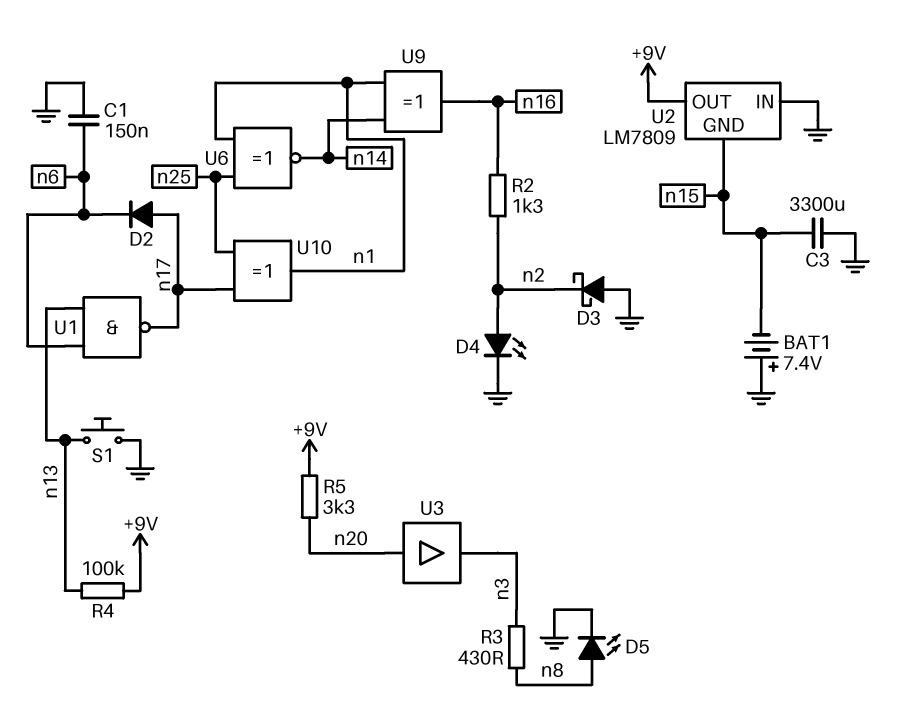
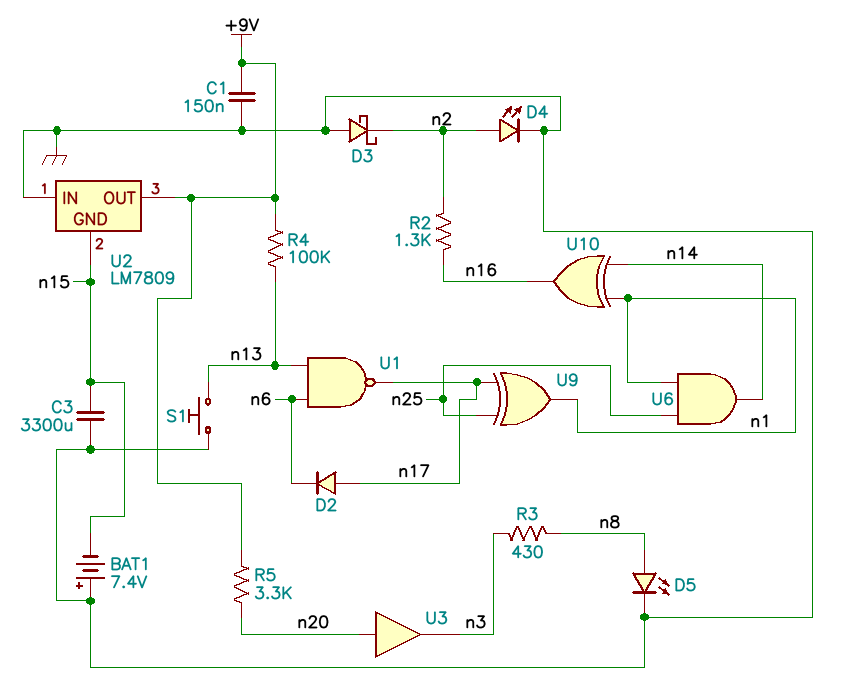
C1: 150nF (GND, n6) -> 150nF (+9V, GND)
U6: XNOR (in n1, in n25, out n14) -> AND (in n1, in n25, out n14)
U9: XOR (in n1, in n14, out n16) -> XOR (in n17, in n25, out n1)
U10: XOR (in n17, in n25, out n1) -> XOR (in n1, in n14, out n16)

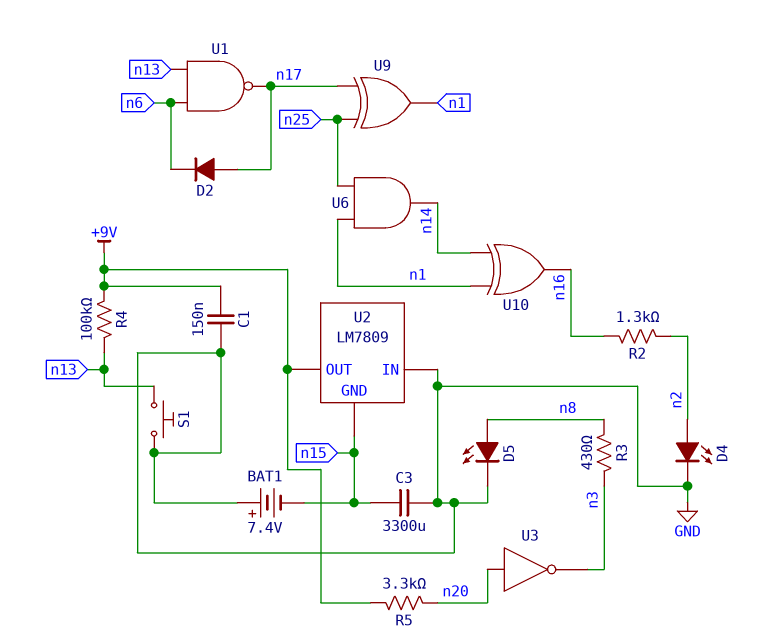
D3: schottky (A GND, K n2) -> none
U3: buffer (in n20, out n3) -> NOT (in n20, out n3)

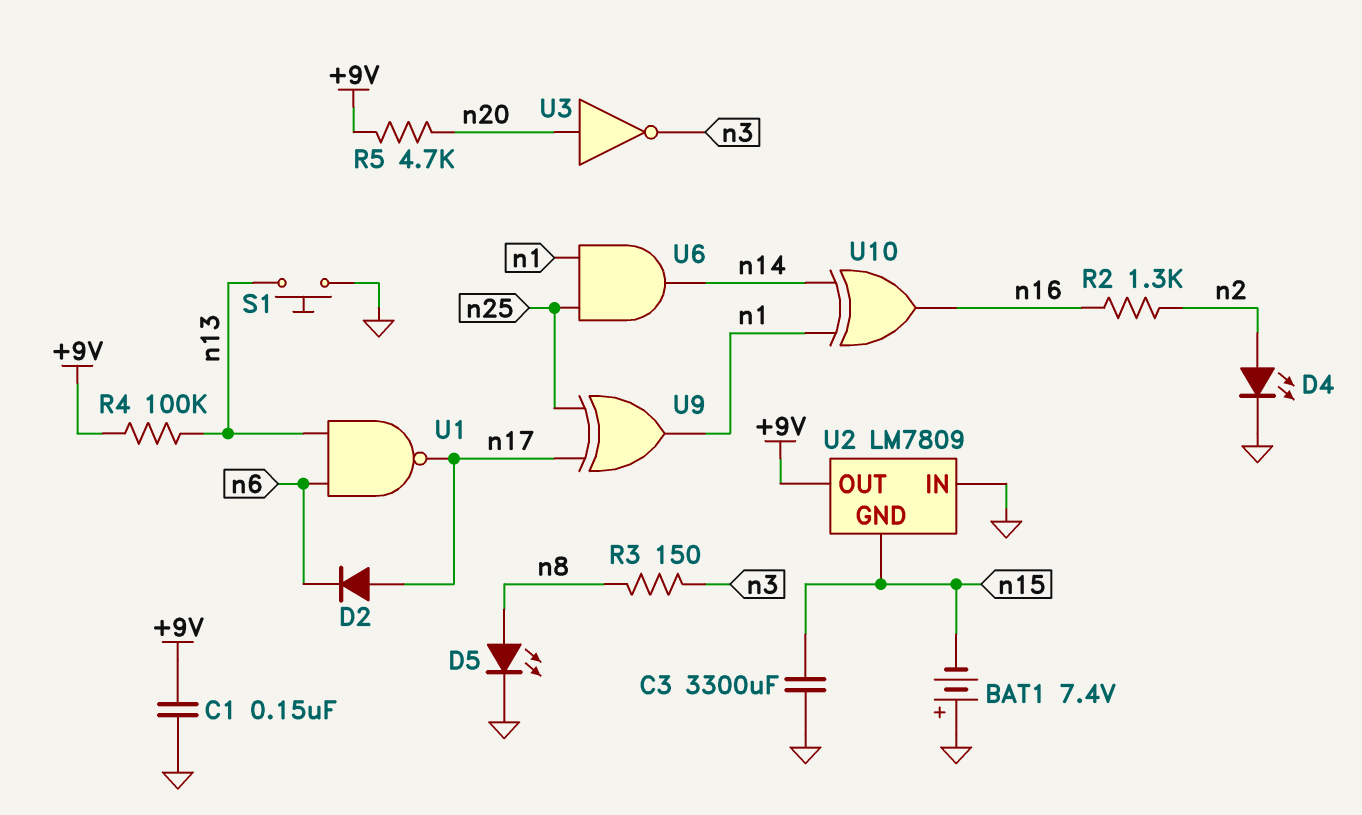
R3: 430 (n3, n8) -> 150 (n3, n8)
R5: 3.3k (+9V, n20) -> 4.7k (+9V, n20)

